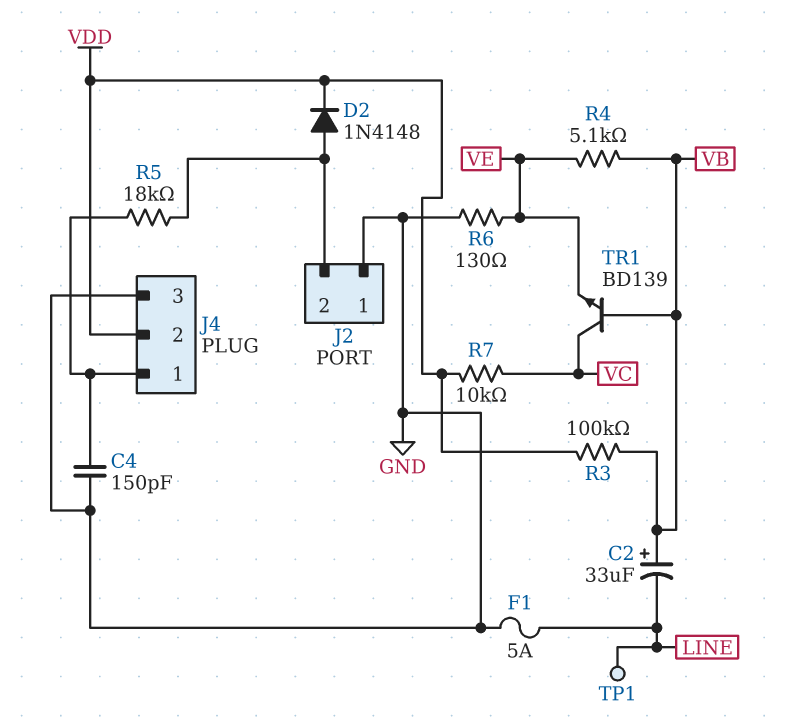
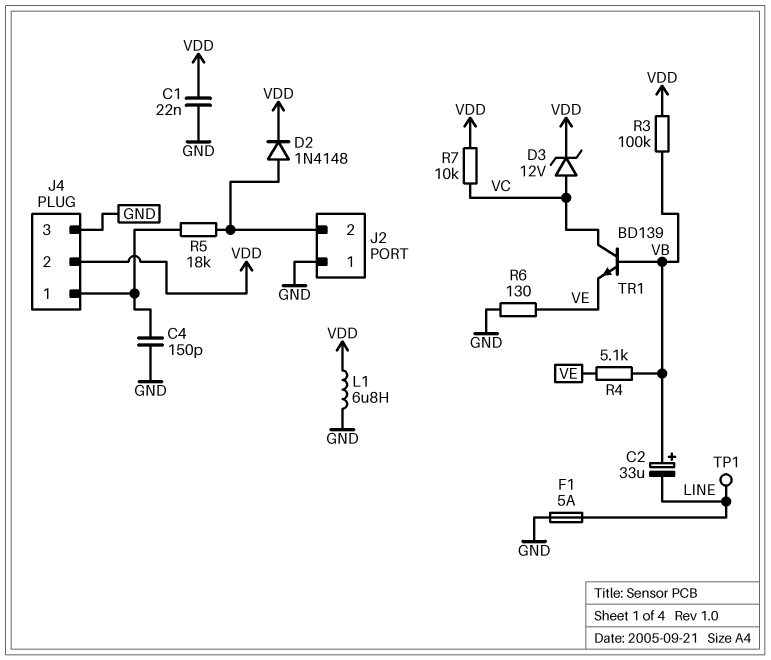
C1: none -> 22nF (GND, VDD)
D3: none -> zener 12V (A VC, K VDD)
L1: none -> 6.8uH (GND, VDD)

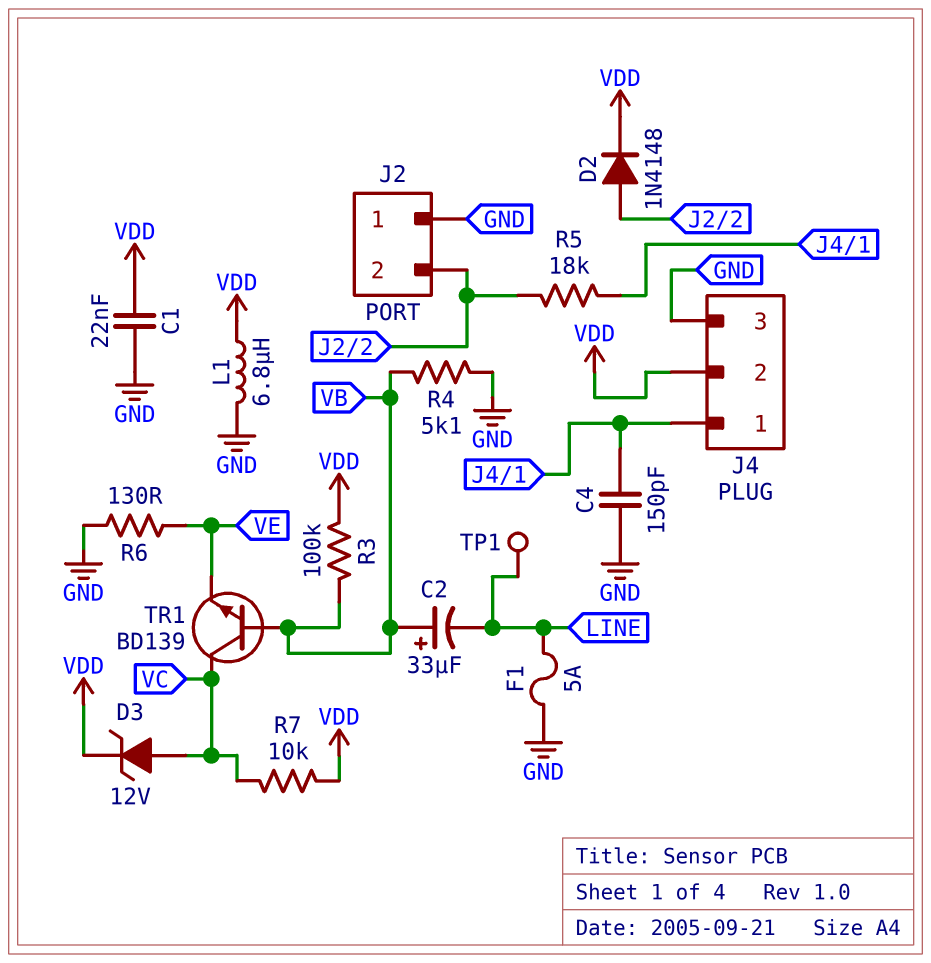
R4: 5.1k (VB, VE) -> 5.1k (GND, VB)

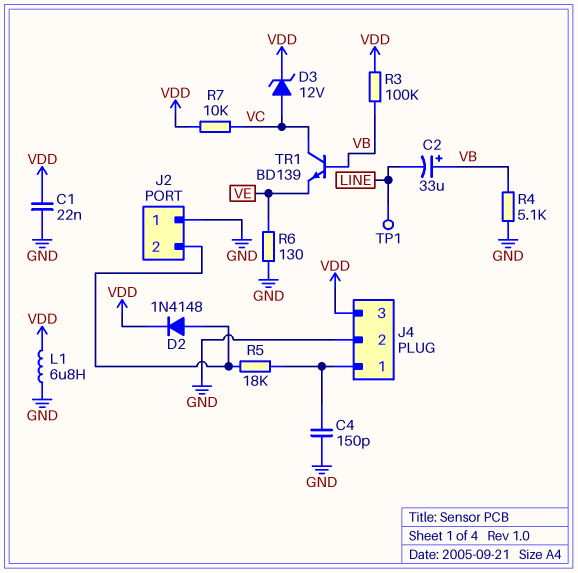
F1: 5A (GND, LINE) -> none
J4 pin 2: VDD -> GND
J4 pin 3: GND -> VDD

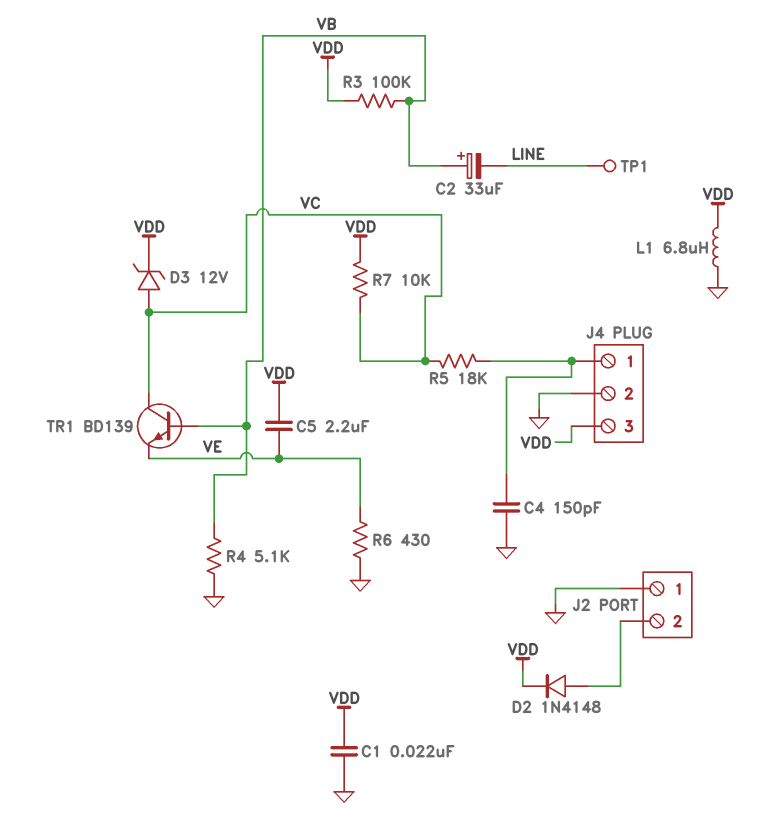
C5: none -> 2.2uF (VDD, VE)
R5: 18k (J2/2, J4/1) -> 18k (J4/1, VC)
R6: 130 (GND, VE) -> 430 (GND, VE)

